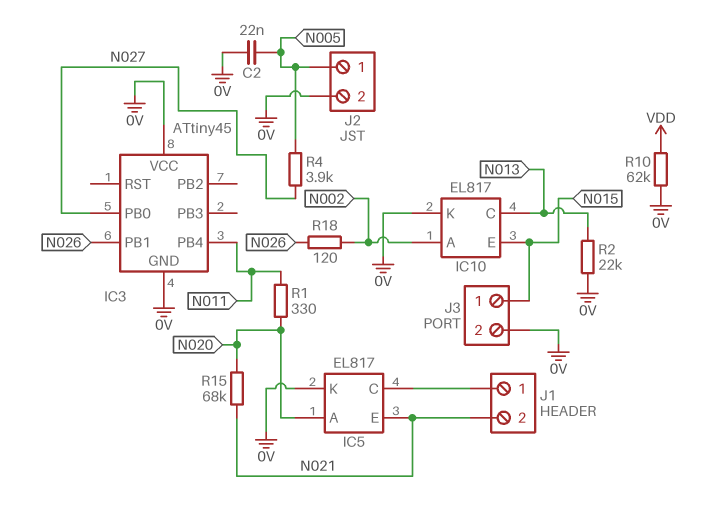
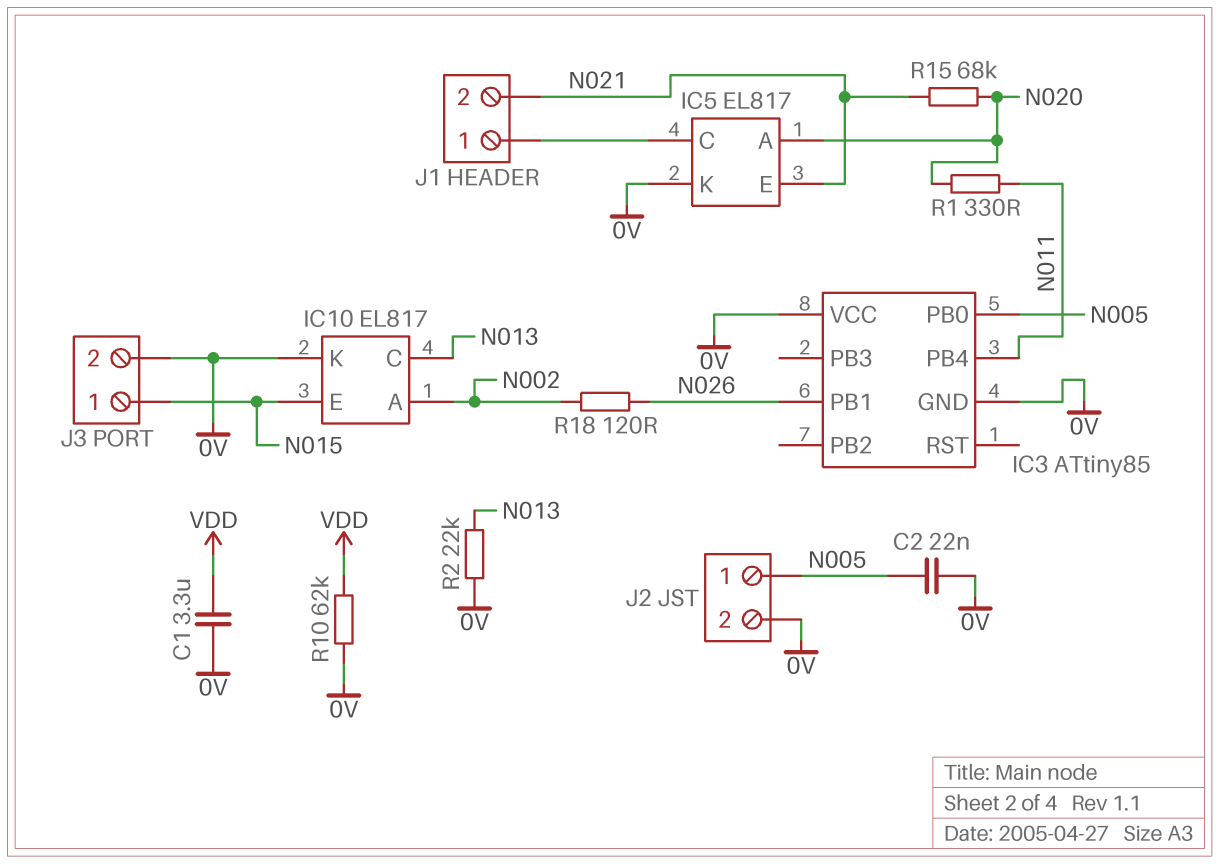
C1: none -> 3.3uF (0V, VDD)
IC3: ATtiny45 -> ATtiny85
IC3 pin PB0: N027 -> N005
R4: 3.9k (N005, N027) -> none

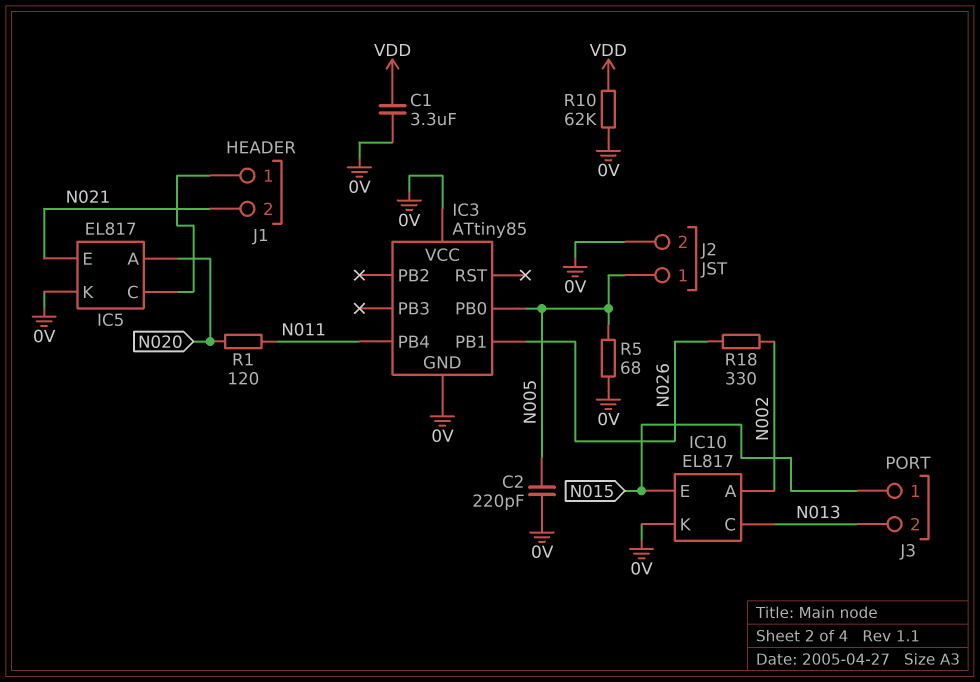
C2: 22nF (0V, N005) -> 220pF (0V, N005)
J3 pin 2: 0V -> N013
R1: 330 (N011, N020) -> 120 (N011, N020)
R2: 22k (0V, N013) -> none
R5: none -> 68 (0V, N005)
R15: 68k (N020, N021) -> none
R18: 120 (N002, N026) -> 330 (N002, N026)

